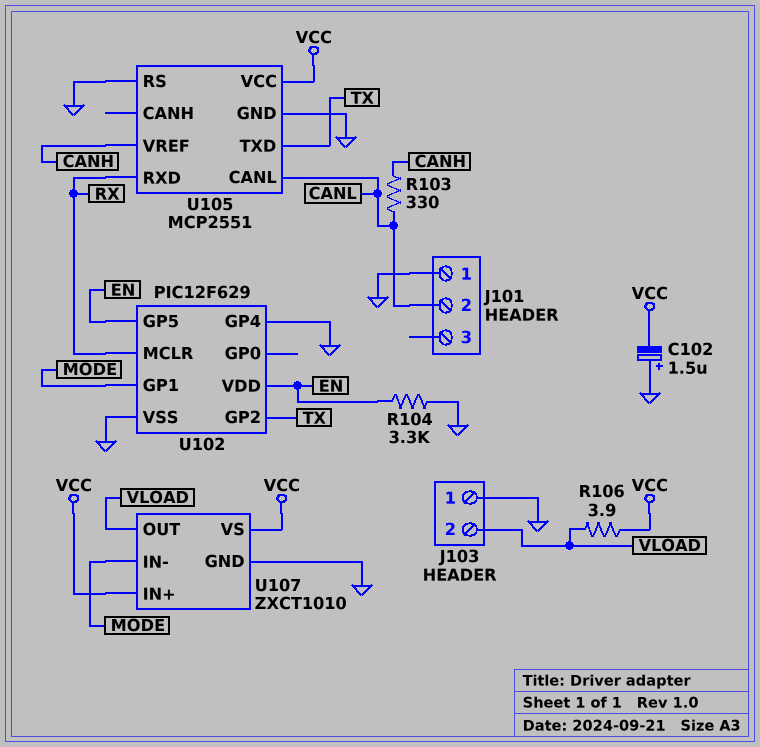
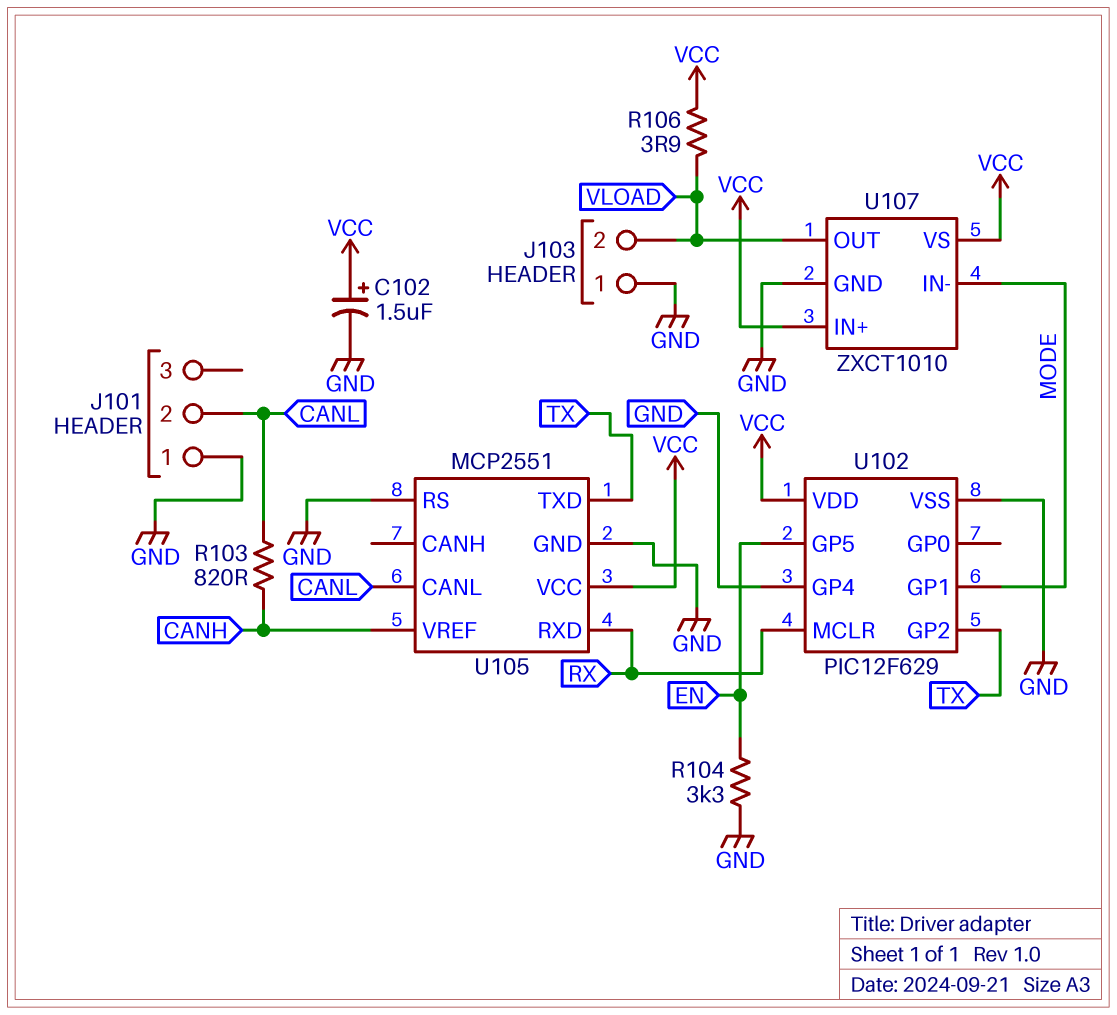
C102: 1.5uF (plus GND, minus VCC) -> 1.5uF (plus VCC, minus GND)
R103: 330 (CANH, CANL) -> 820 (CANH, CANL)
U102 pin VDD: EN -> VCC

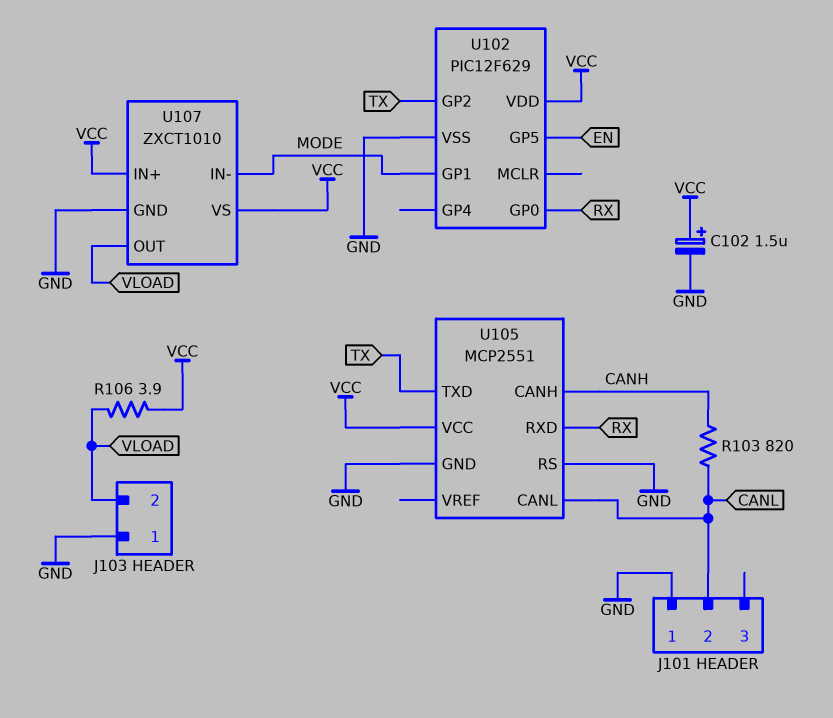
R104: 3.3k (EN, GND) -> none
U102 pin GP0: none -> RX
U102 pin GP4: GND -> none
U102 pin MCLR: RX -> none
U105 pin CANH: none -> CANH
U105 pin VREF: CANH -> none

